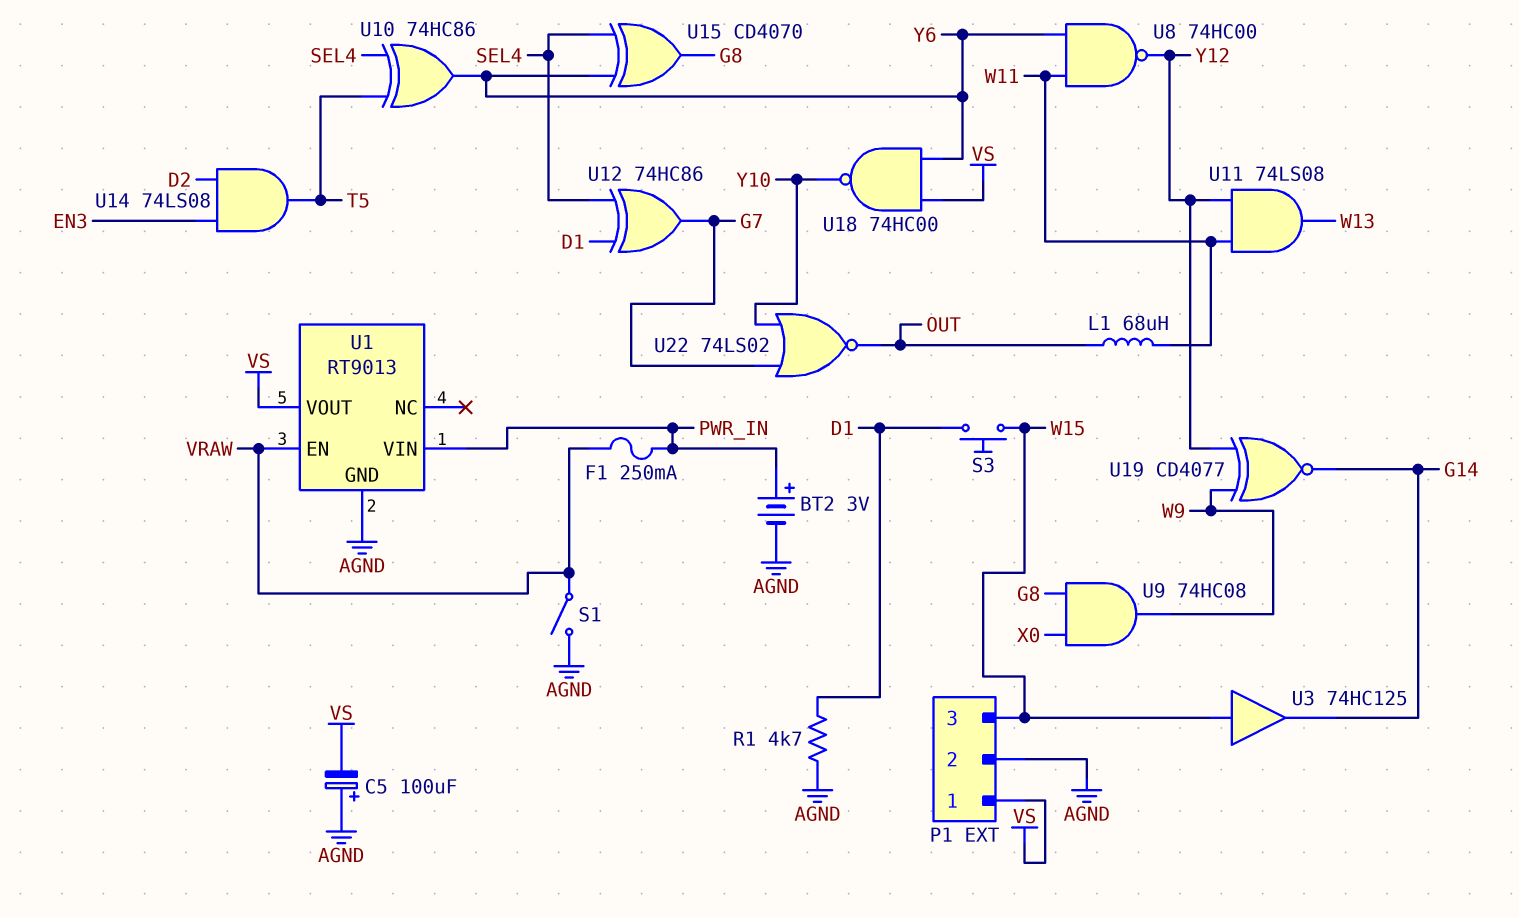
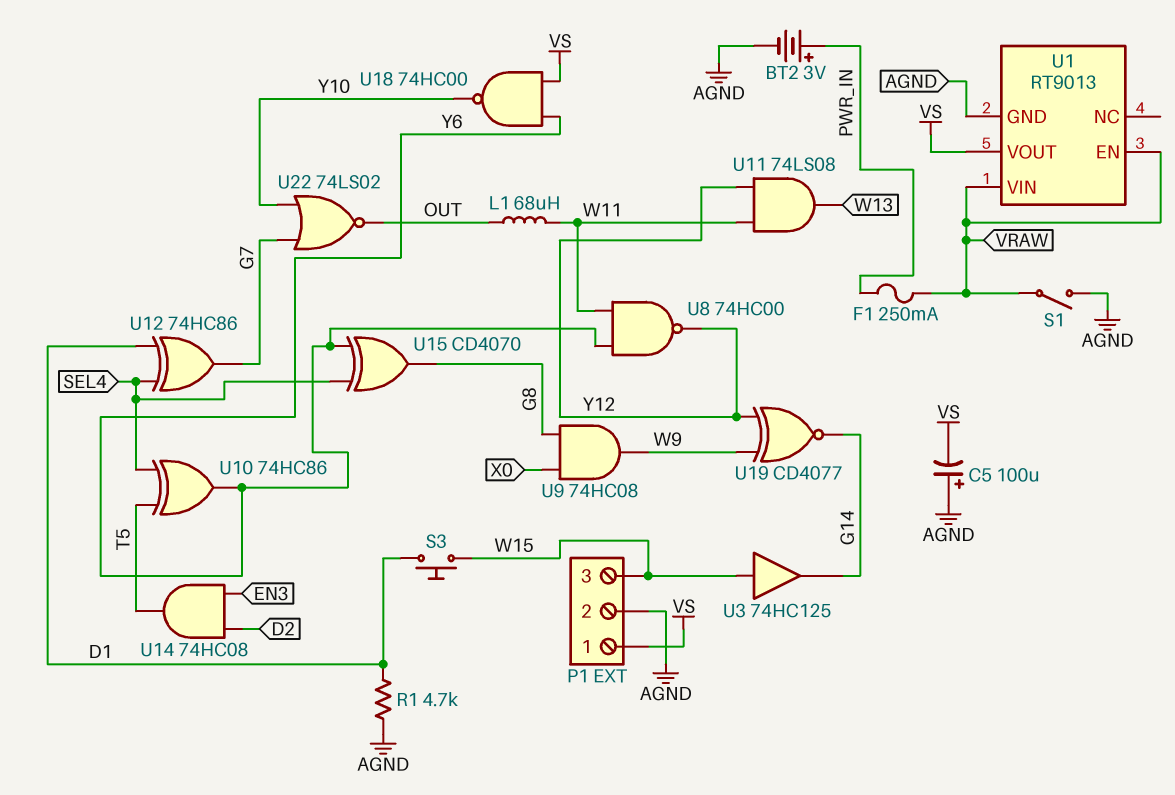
U1 pin VIN: PWR_IN -> VRAW
U14: AND 74LS08 (in D2, in EN3, out T5) -> AND 74HC08 (in D2, in EN3, out T5)

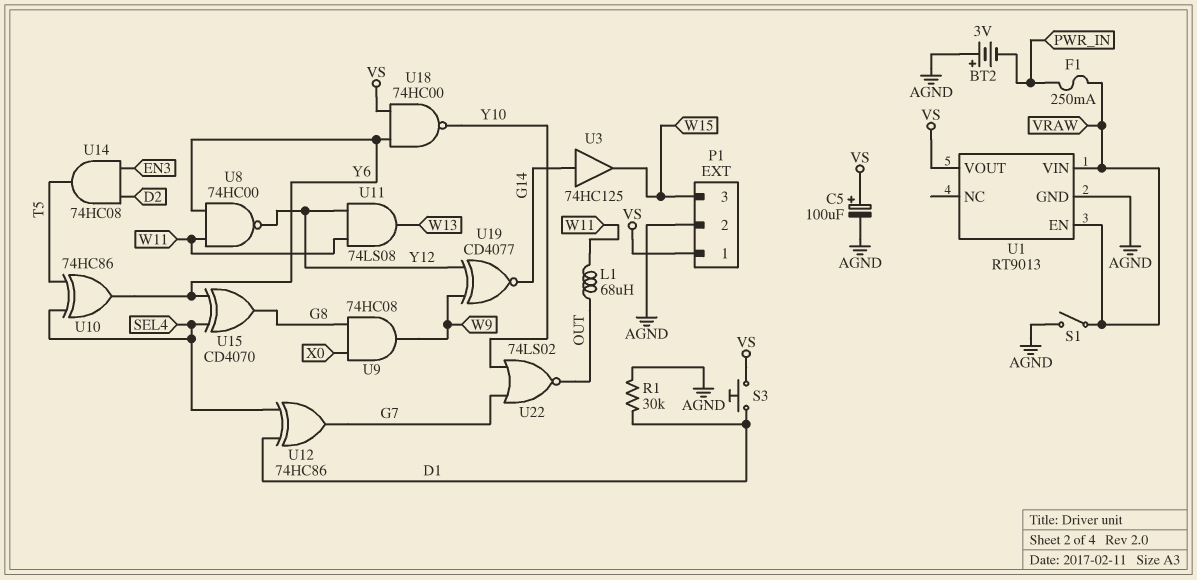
BT2: 3V (plus PWR_IN, minus AGND) -> 3V (plus AGND, minus PWR_IN)
C5: 100uF (plus AGND, minus VS) -> 100uF (plus VS, minus AGND)
R1: 4.7k (AGND, D1) -> 30k (AGND, D1)
S3: button (D1, W15) -> button (D1, VS)
U3: buffer 74HC125 (in W15, out G14) -> buffer 74HC125 (in G14, out W15)

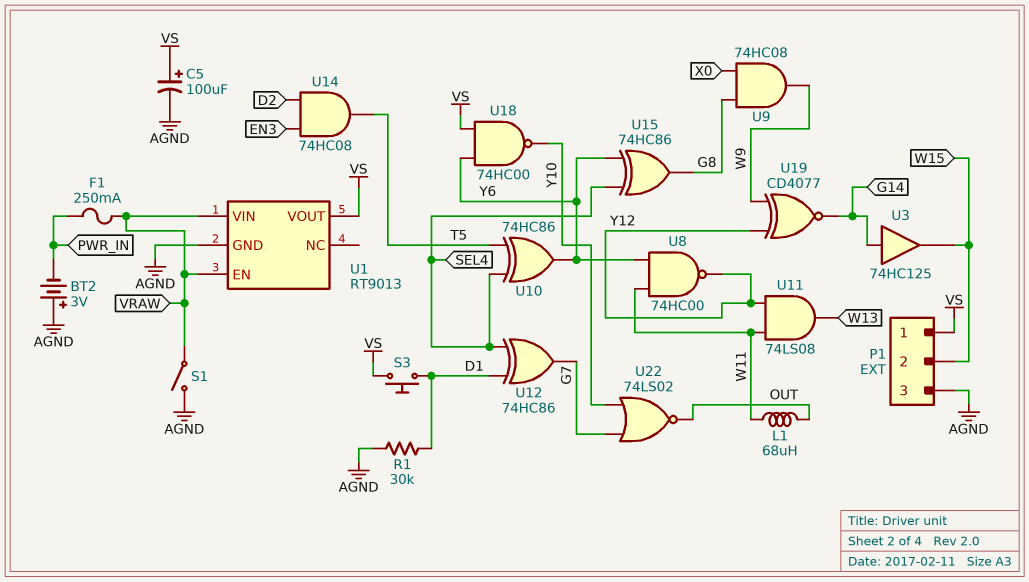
P1 pin 2: AGND -> W15
P1 pin 3: W15 -> AGND
U15: XOR CD4070 (in SEL4, in Y6, out G8) -> XOR 74HC86 (in SEL4, in Y6, out G8)

